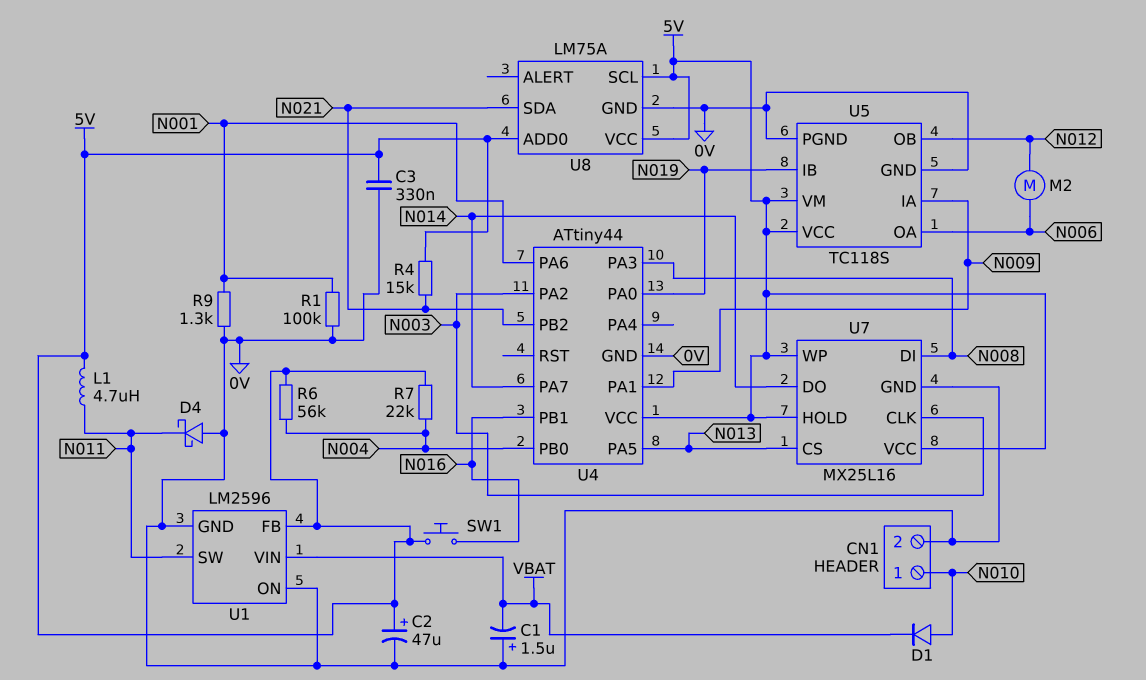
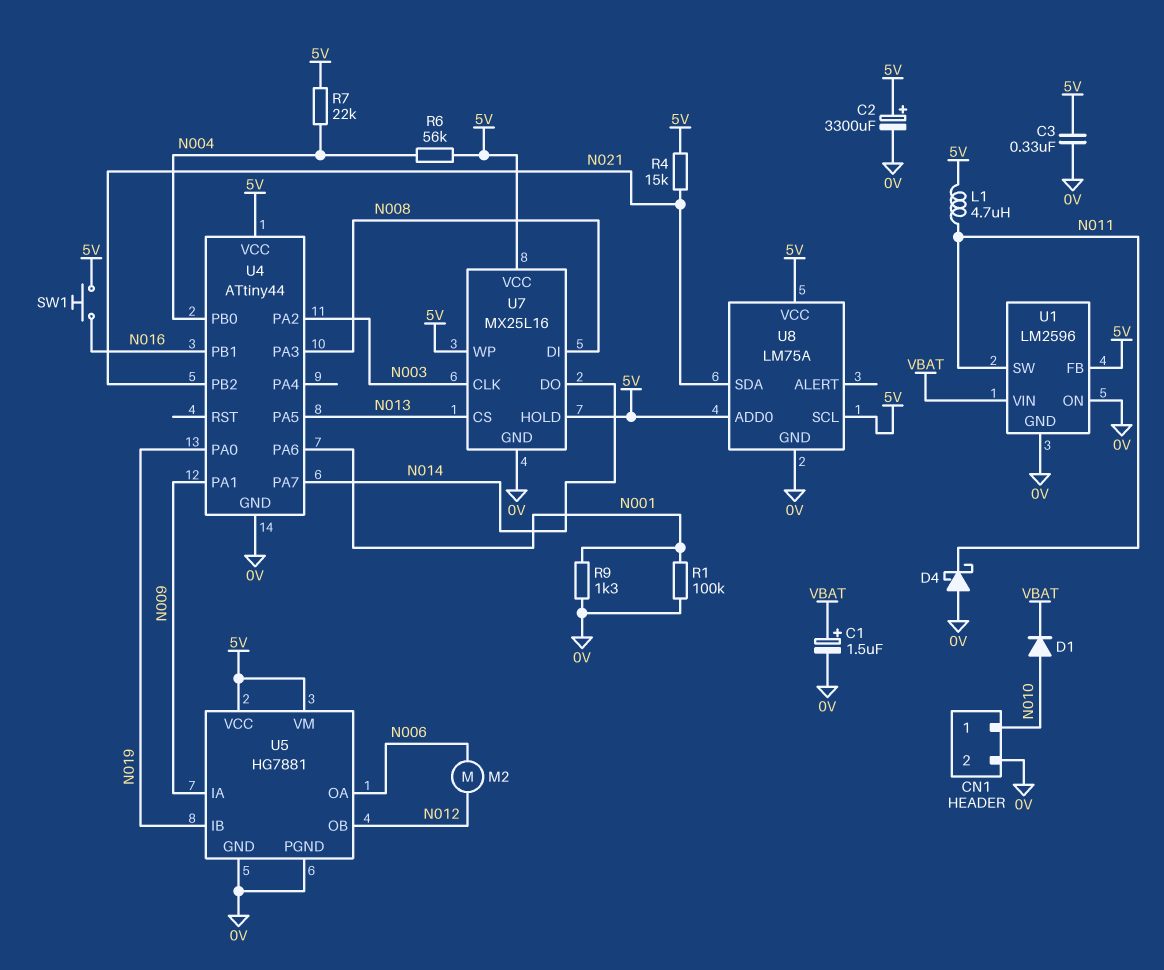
C1: 1.5uF (plus 0V, minus VBAT) -> 1.5uF (plus VBAT, minus 0V)
C2: 47uF (plus 5V, minus 0V) -> 3300uF (plus 5V, minus 0V)
U5: TC118S -> HG7881

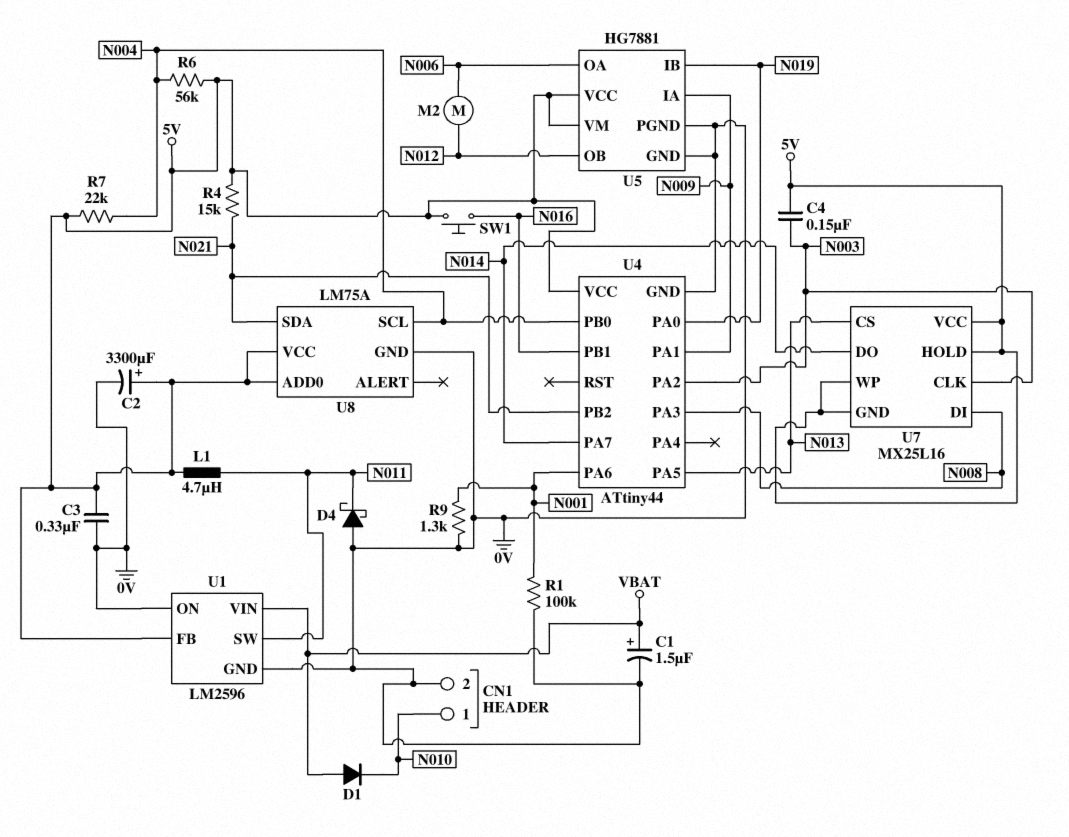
C4: none -> 150nF (5V, N003)
D1: diode (A N010, K VBAT) -> diode (A VBAT, K N010)
U7 pin GND: 0V -> 5V
U8 pin SCL: 5V -> N004

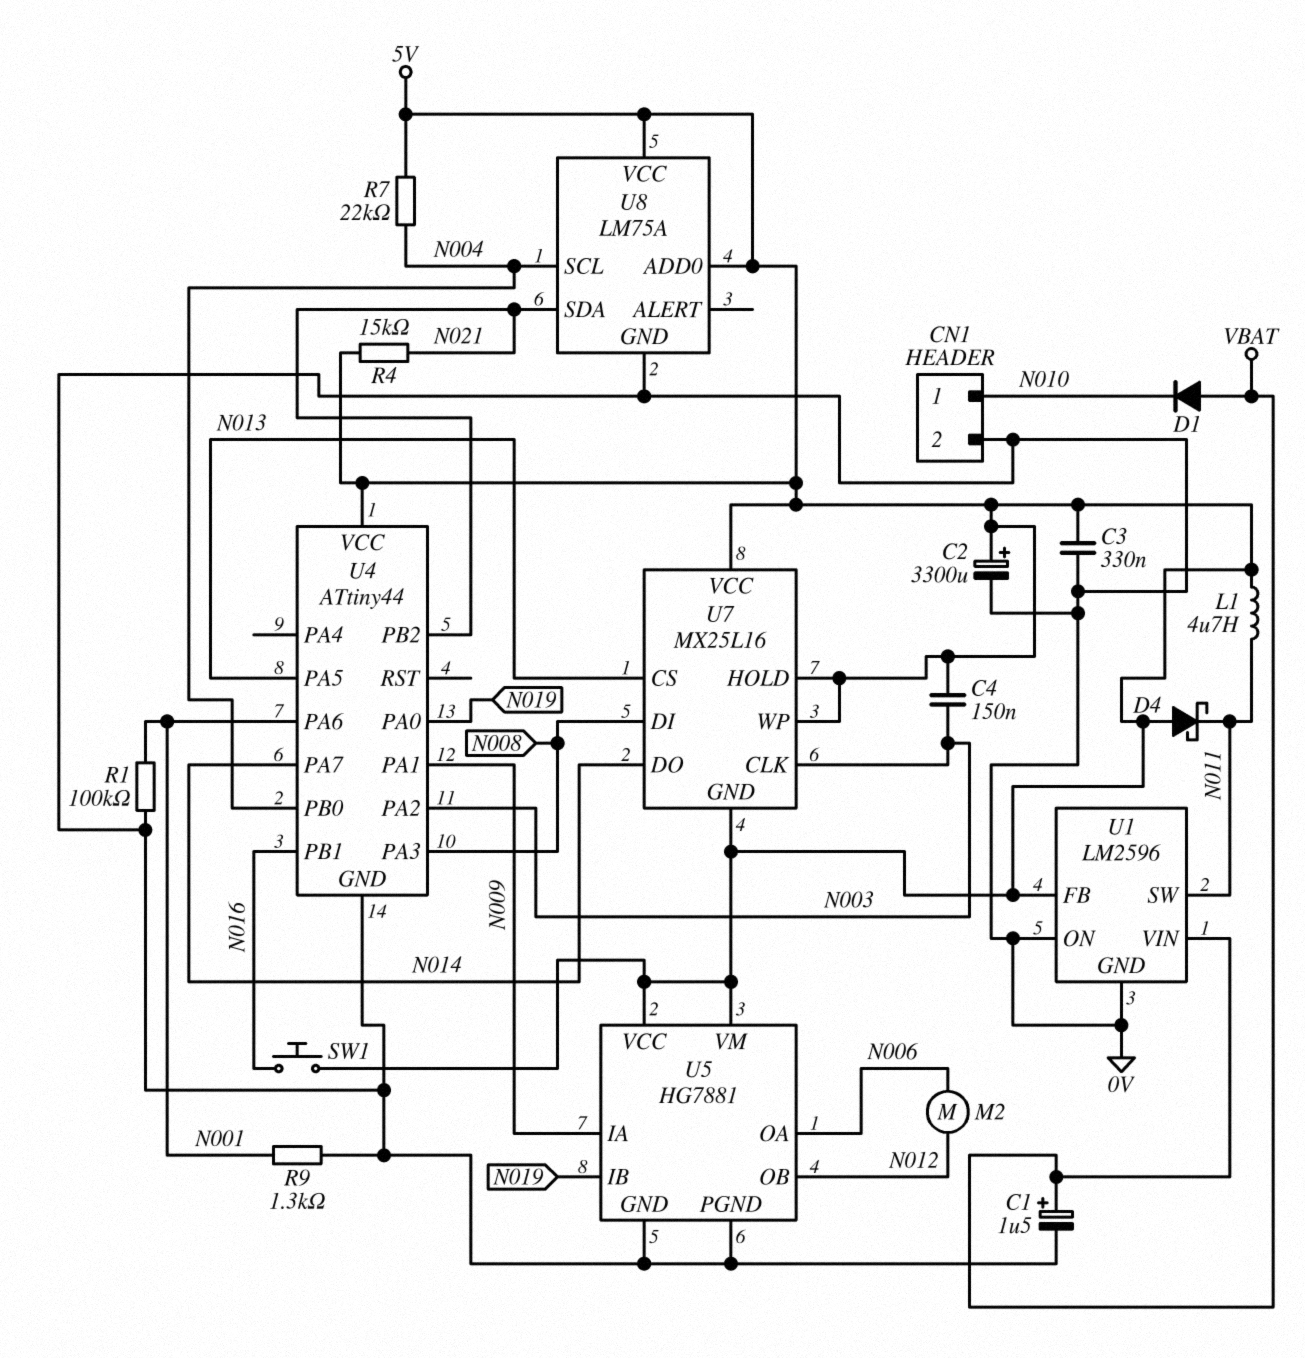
D4: schottky (A 0V, K N011) -> schottky (A 5V, K N011)
R6: 56k (5V, N004) -> none

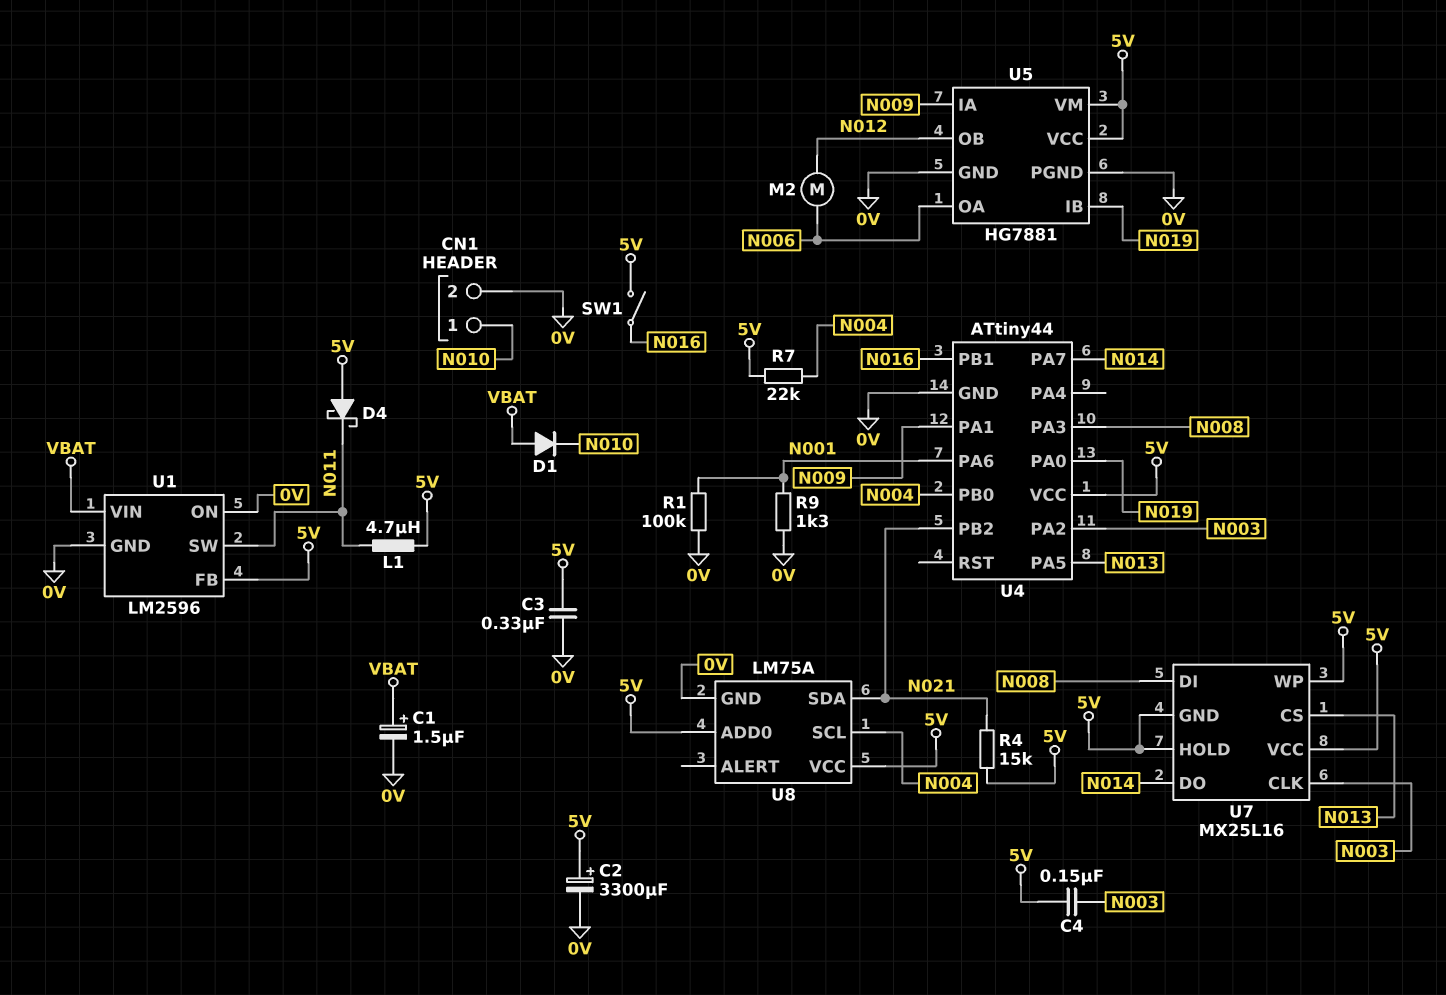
SW1: button (5V, N016) -> switch (5V, N016)

